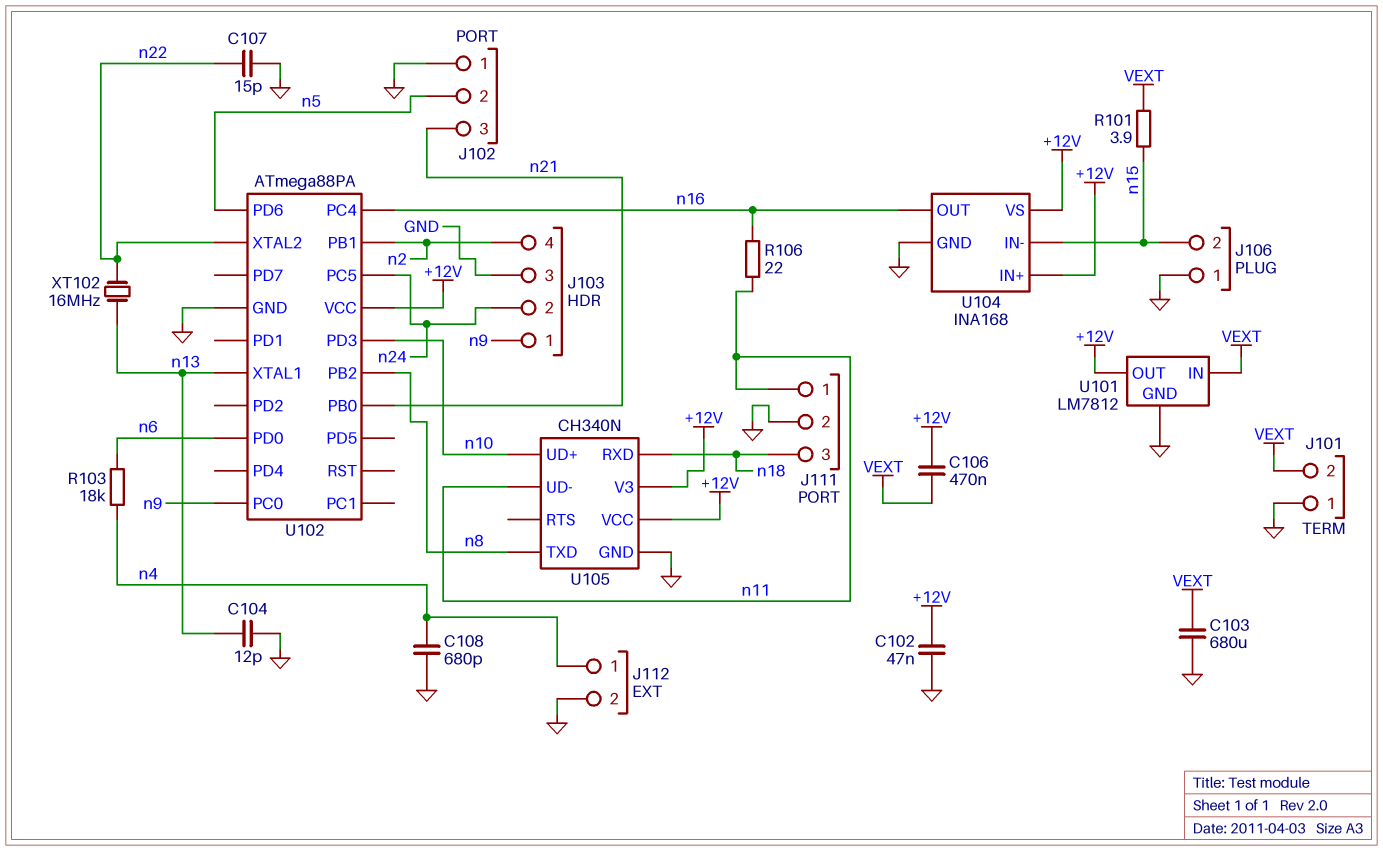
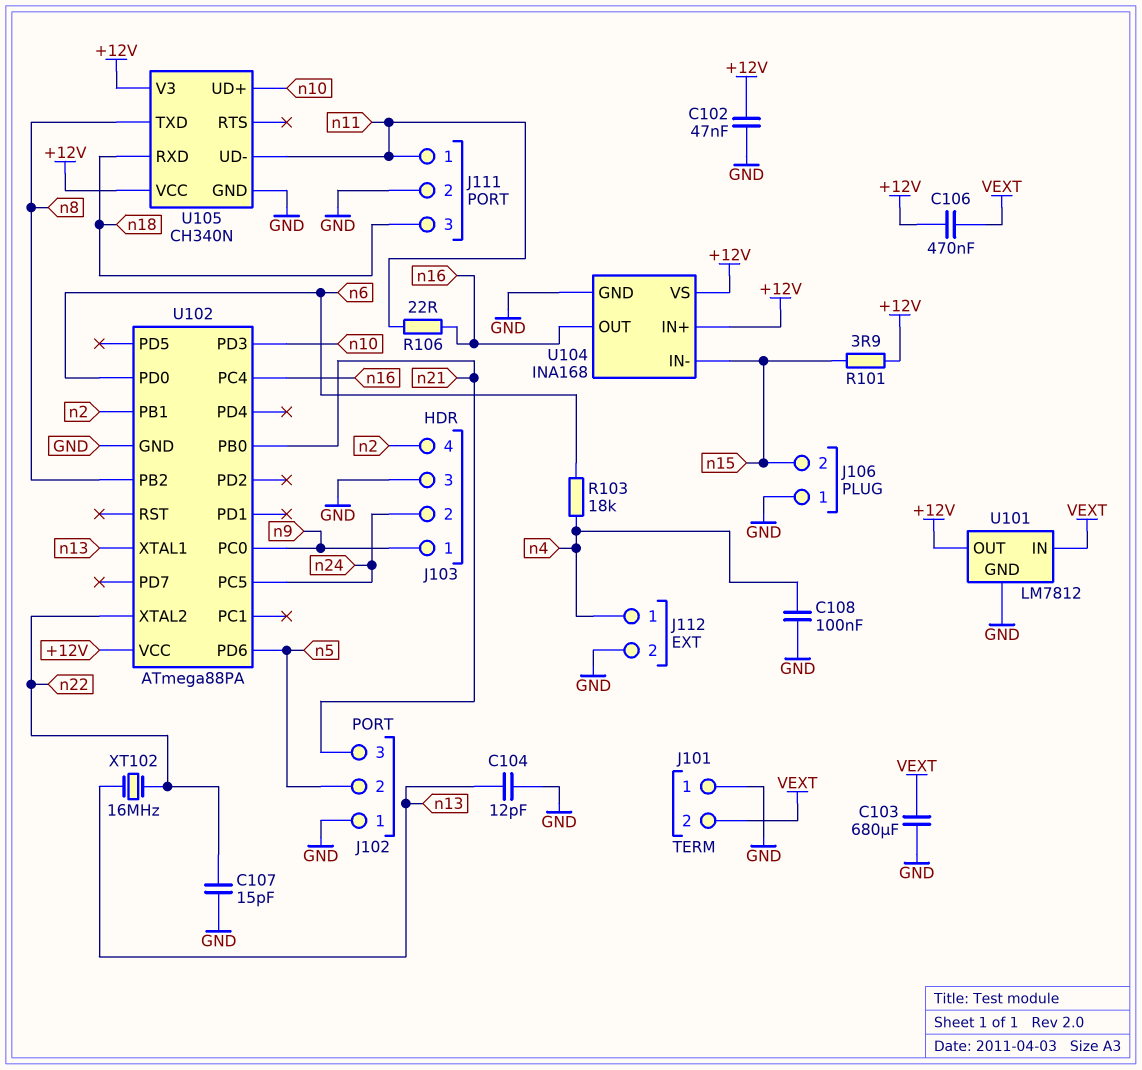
C108: 680pF (GND, n4) -> 100nF (GND, n4)
R101: 3.9 (VEXT, n15) -> 3.9 (+12V, n15)

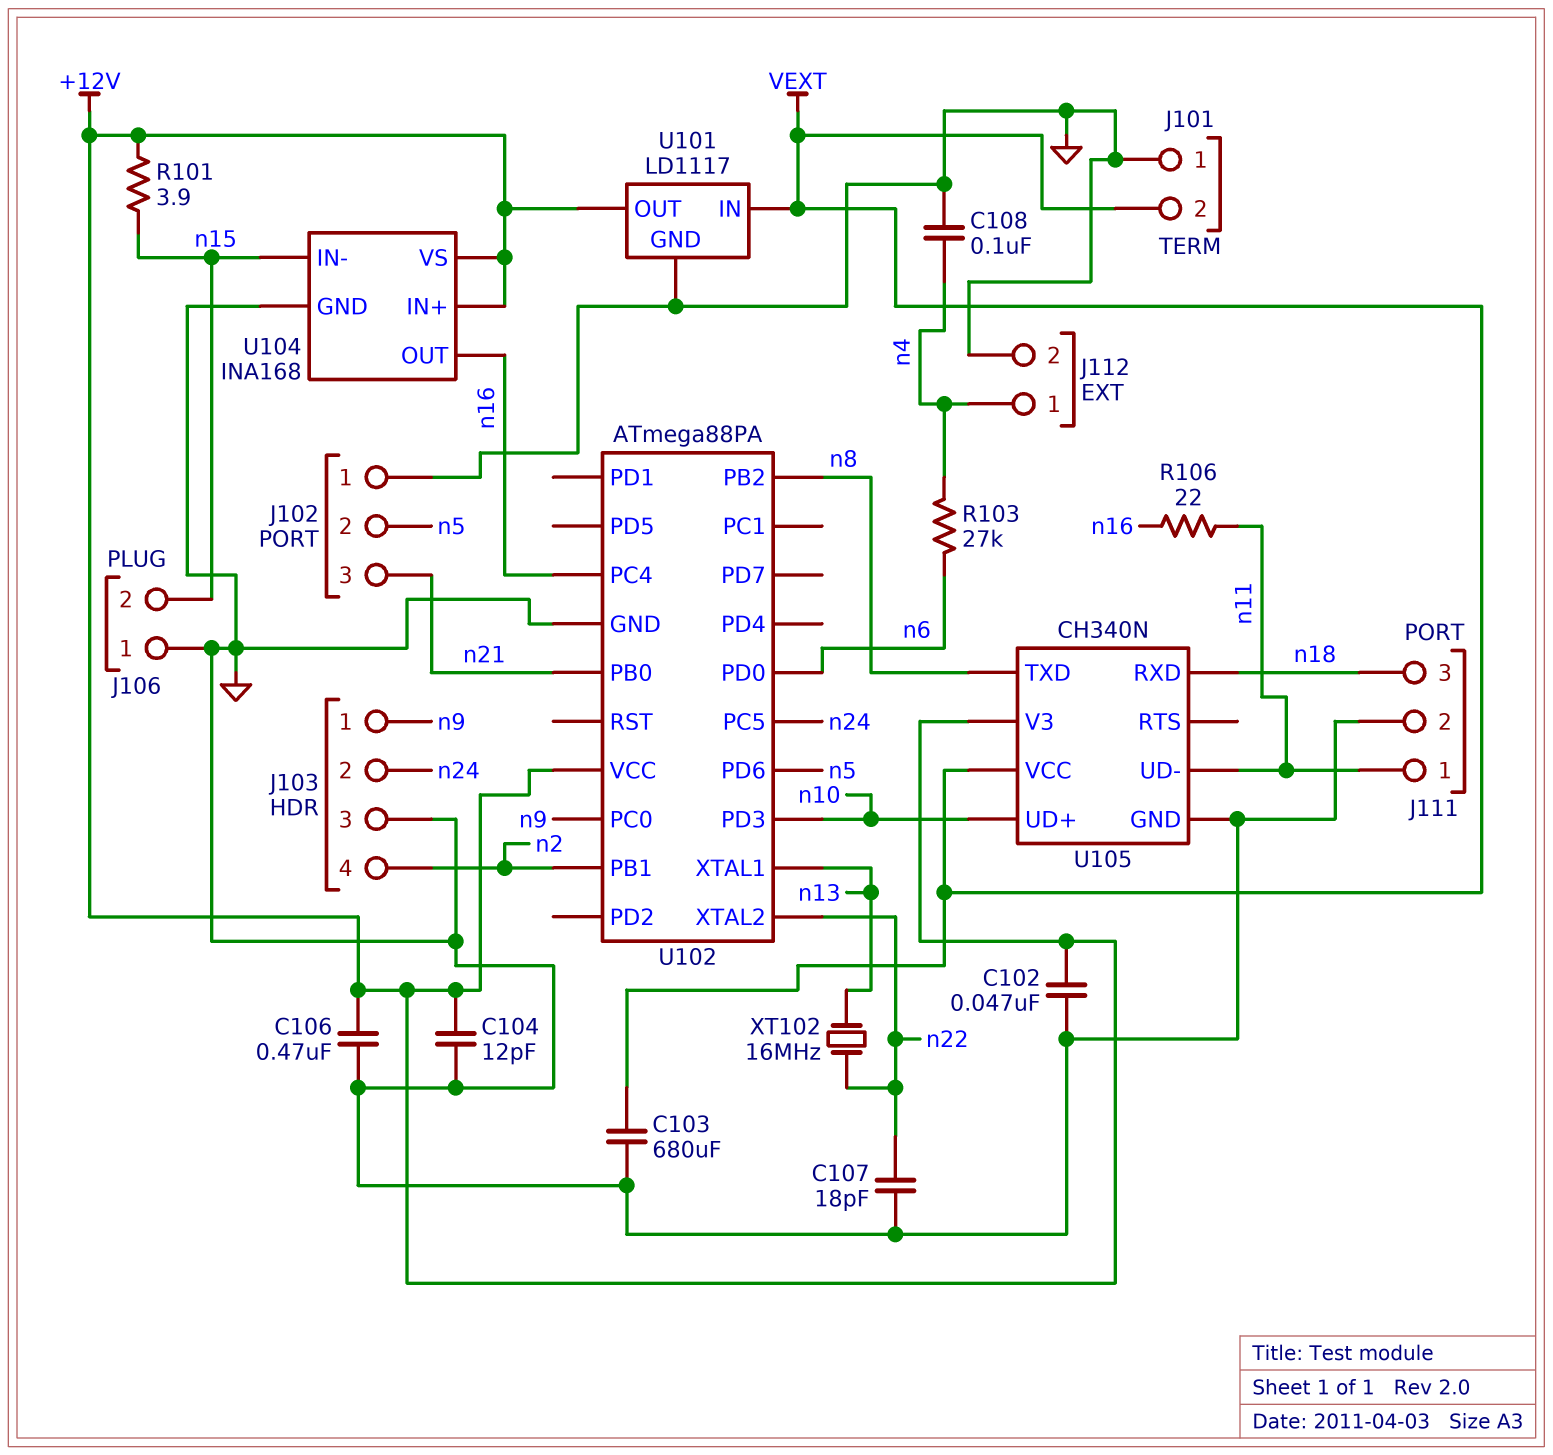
C104: 12pF (GND, n13) -> 12pF (+12V, GND)
C106: 470nF (+12V, VEXT) -> 470nF (+12V, GND)
C107: 15pF (GND, n22) -> 18pF (GND, n22)
R103: 18k (n4, n6) -> 27k (n4, n6)
U101: LM7812 -> LD1117
U105 pin VCC: +12V -> VEXT

